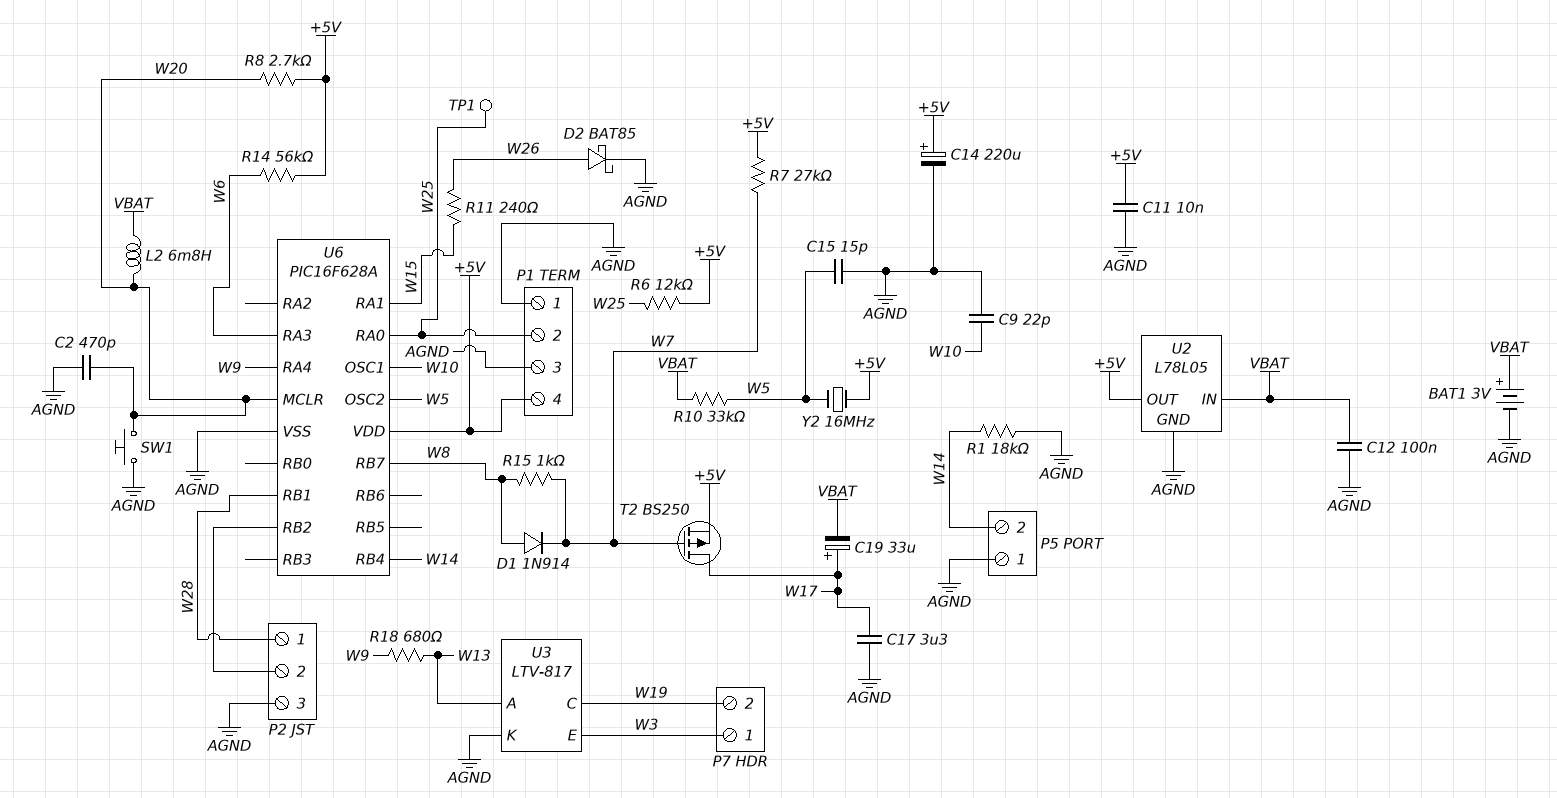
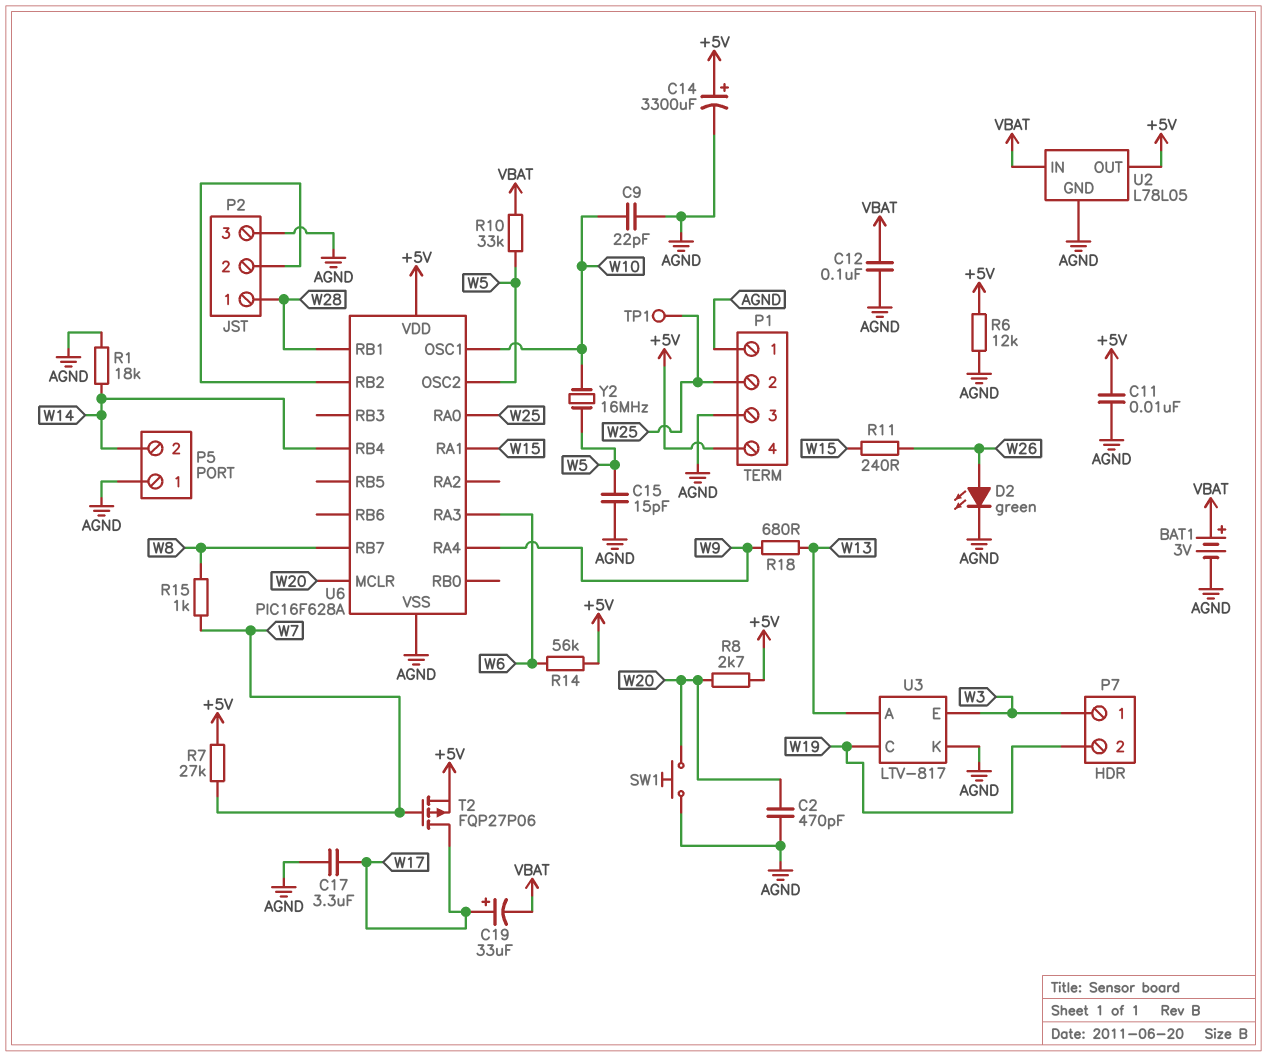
C14: 220uF (plus +5V, minus AGND) -> 3300uF (plus +5V, minus AGND)
D1: diode 1N914 (A W8, K W7) -> none
D2: schottky BAT85 (A W26, K AGND) -> LED green (A W26, K AGND)
L2: 6.8mH (VBAT, W20) -> none
R6: 12k (+5V, W25) -> 12k (+5V, AGND)
T2: PMOS BS250 (G W7, D W17, S +5V) -> PMOS FQP27P06 (G W7, D W17, S +5V)
Y2: 16MHz (+5V, W5) -> 16MHz (W5, W10)

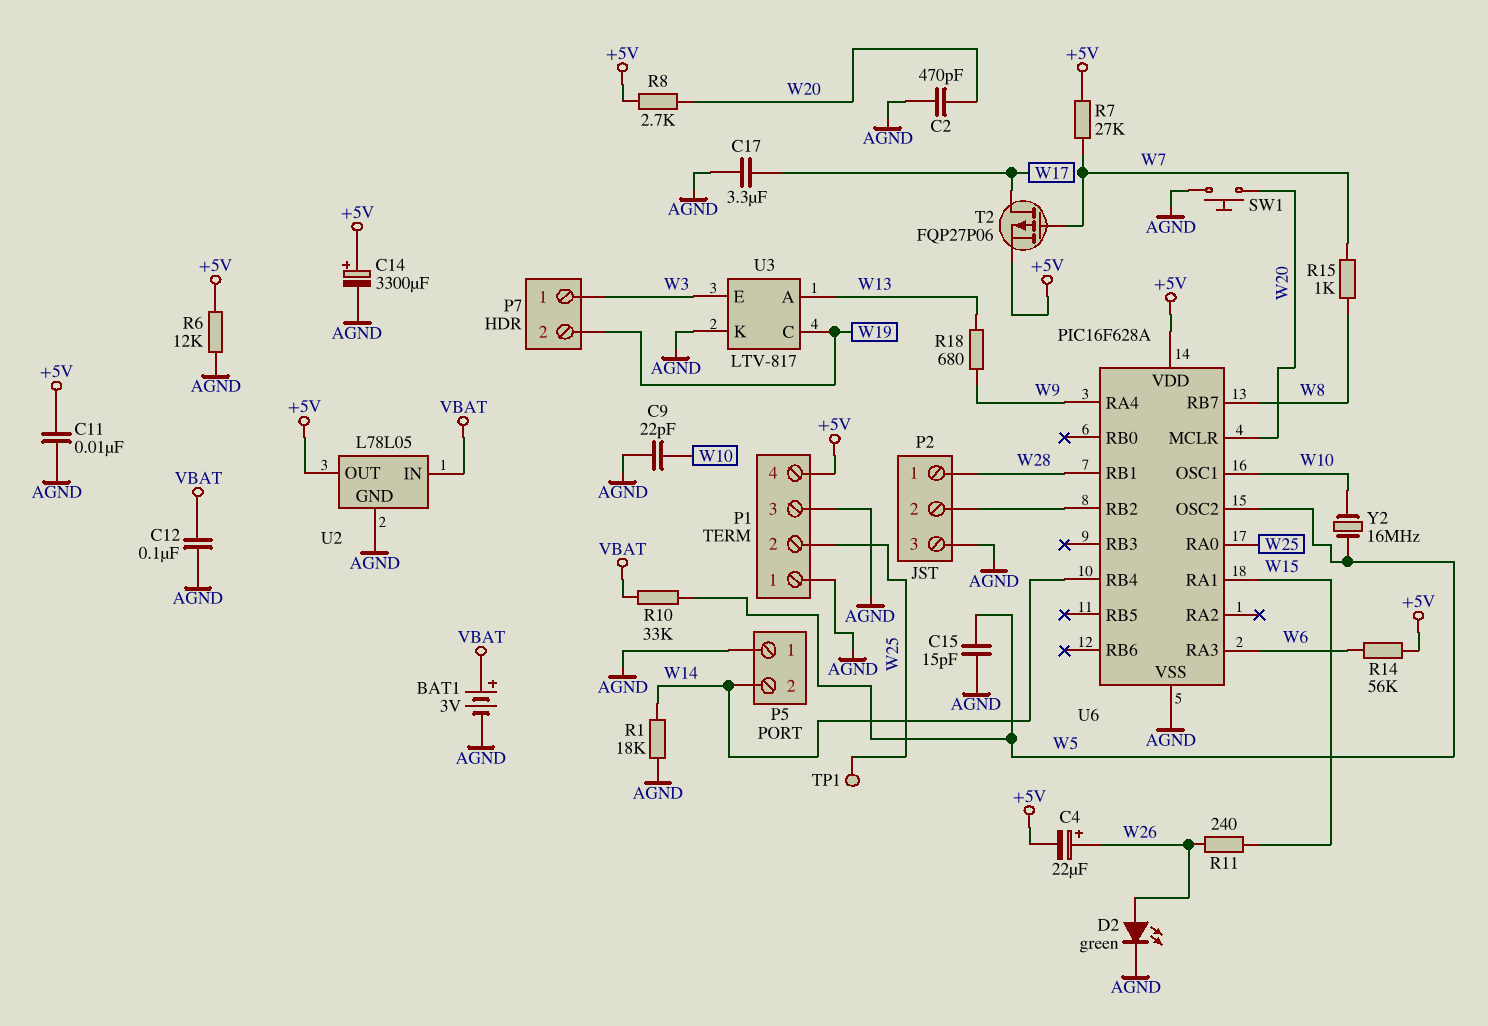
C4: none -> 22uF (plus W26, minus +5V)
C19: 33uF (plus W17, minus VBAT) -> none

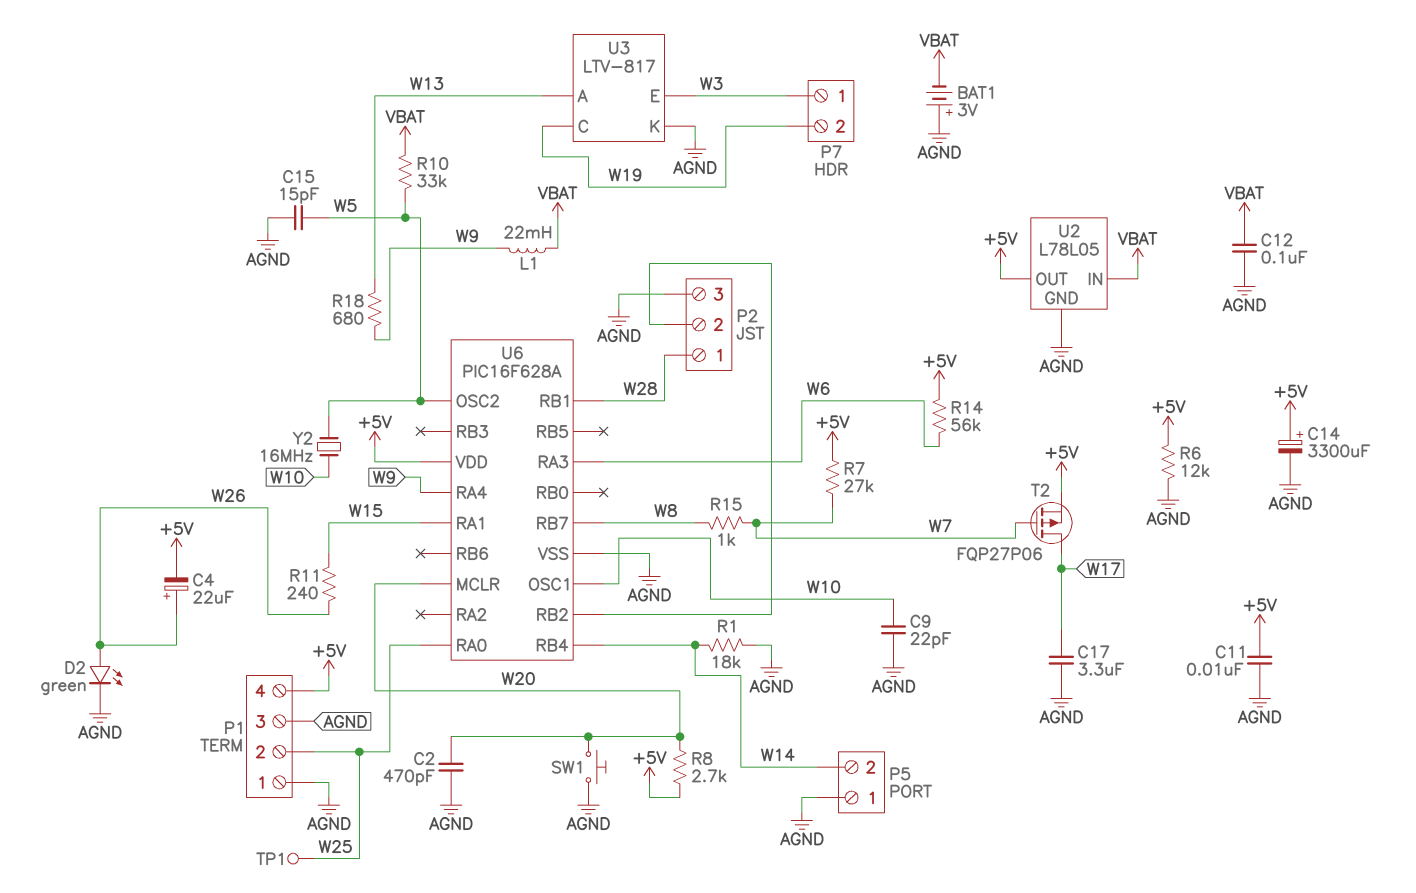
BAT1: 3V (plus VBAT, minus AGND) -> 3V (plus AGND, minus VBAT)
L1: none -> 22mH (VBAT, W9)

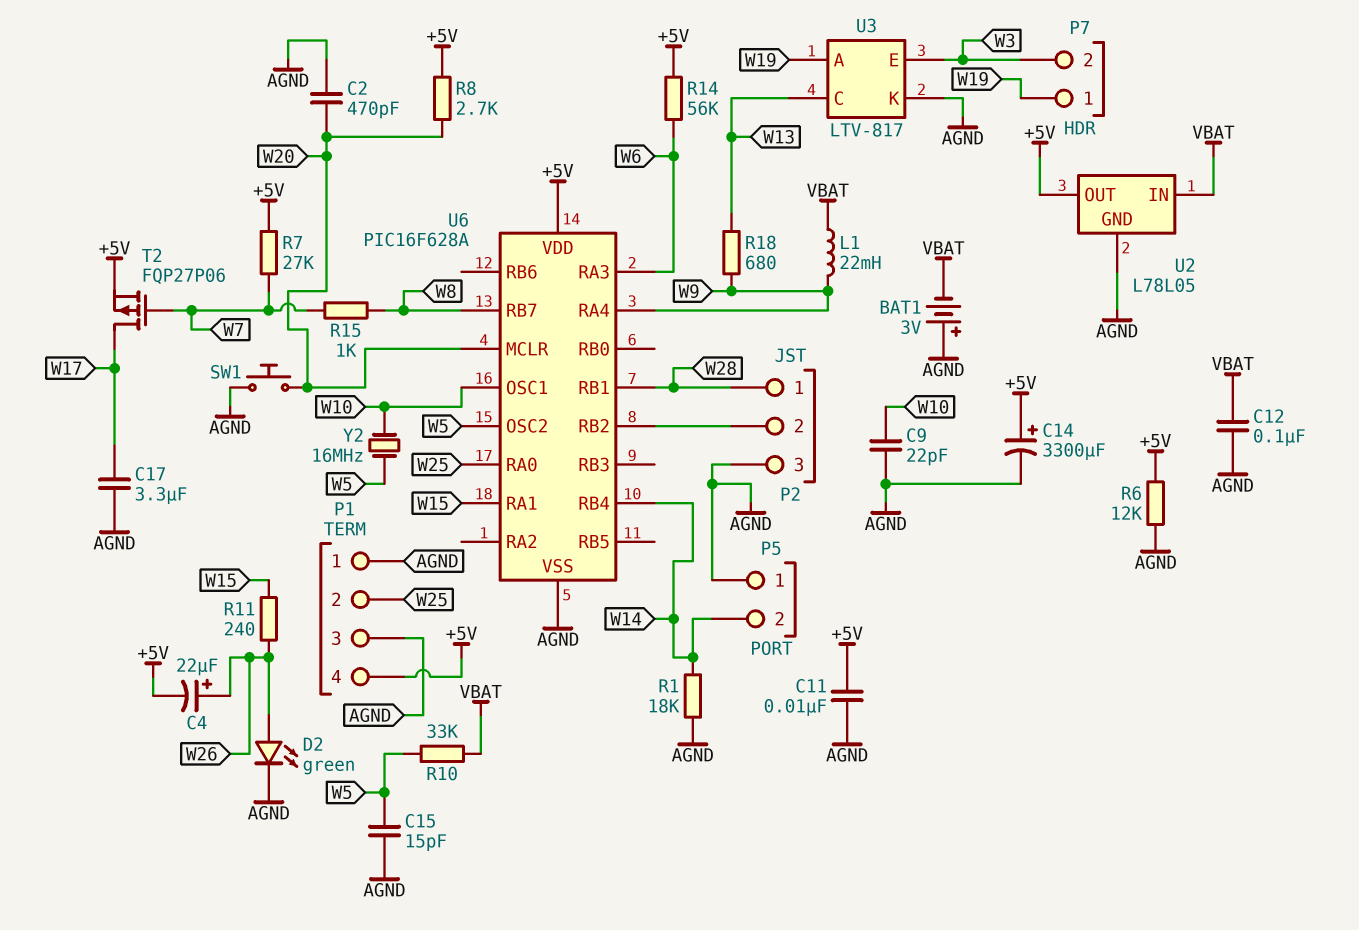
P7 pin 1: W3 -> W19
P7 pin 2: W19 -> W3
TP1: test point (W25) -> none
U3 pin A: W13 -> W19
U3 pin C: W19 -> W13

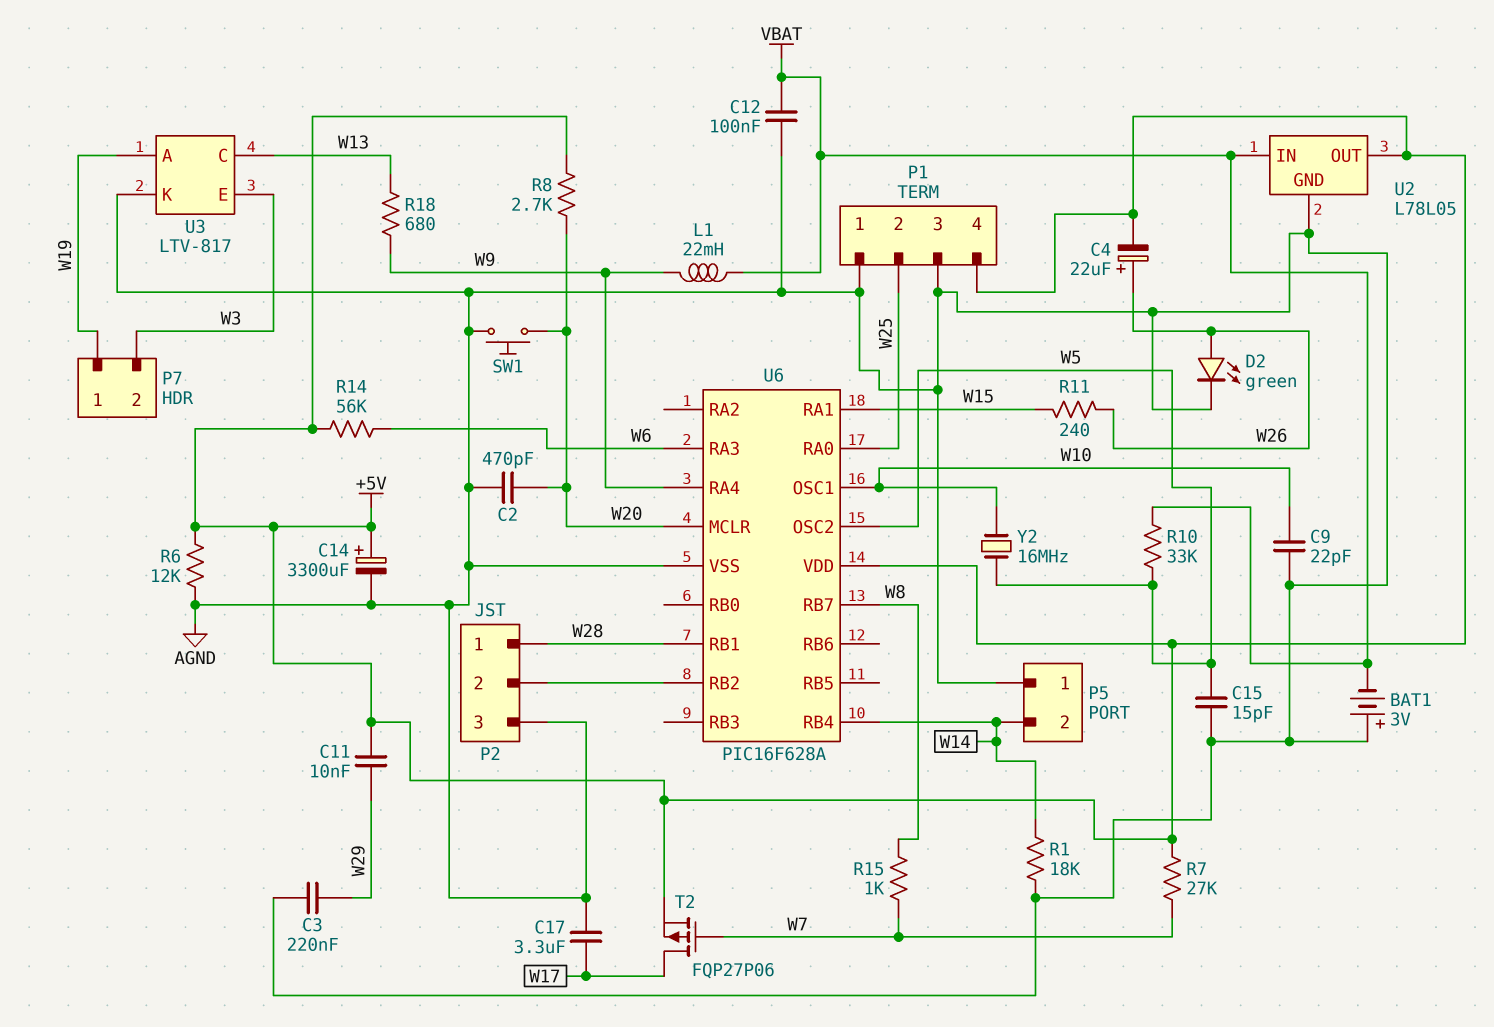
C3: none -> 220nF (AGND, W29)
C11: 10nF (+5V, AGND) -> 10nF (+5V, W29)

